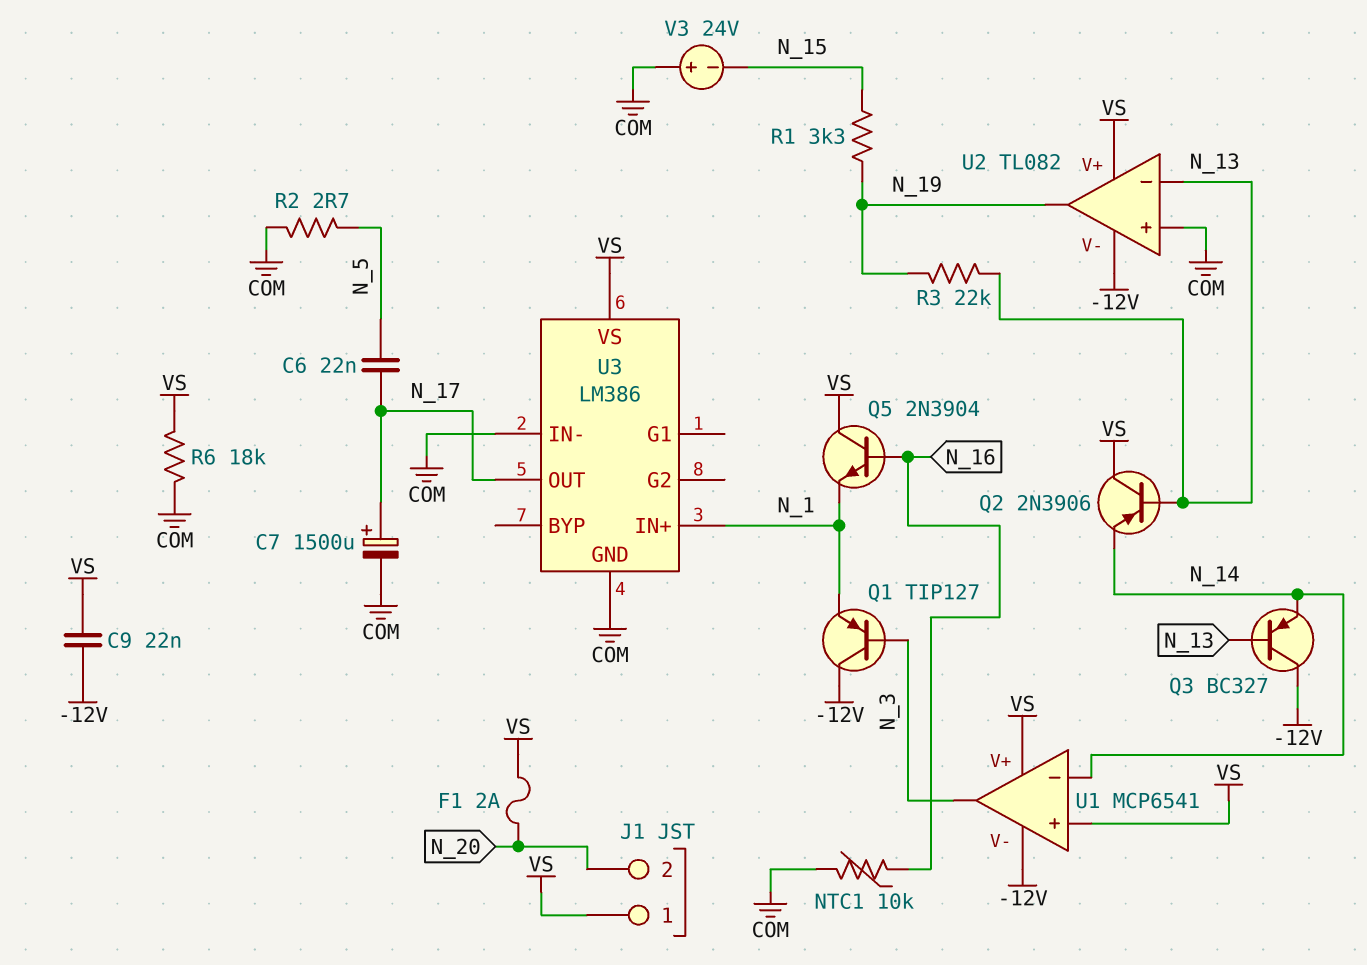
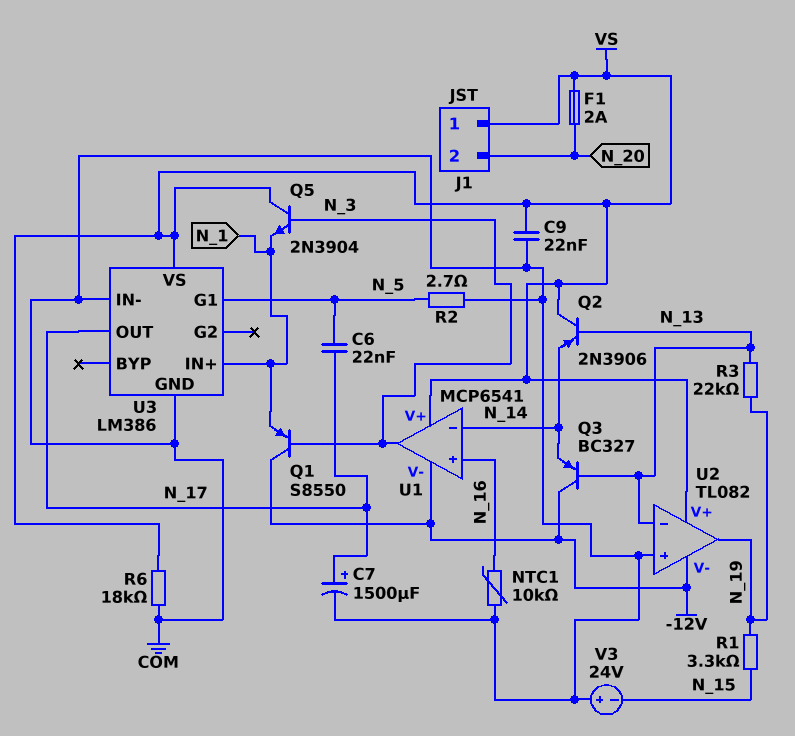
C9: 22nF (-12V, VS) -> 22nF (COM, VS)
Q1: PNP TIP127 (B N_3, C -12V, E N_1) -> PNP S8550 (B N_3, C -12V, E N_1)
Q5: NPN 2N3904 (B N_16, C VS, E N_1) -> NPN 2N3904 (B N_3, C VS, E N_1)
U1 pin in+: VS -> N_16
U3 pin G1: none -> N_5

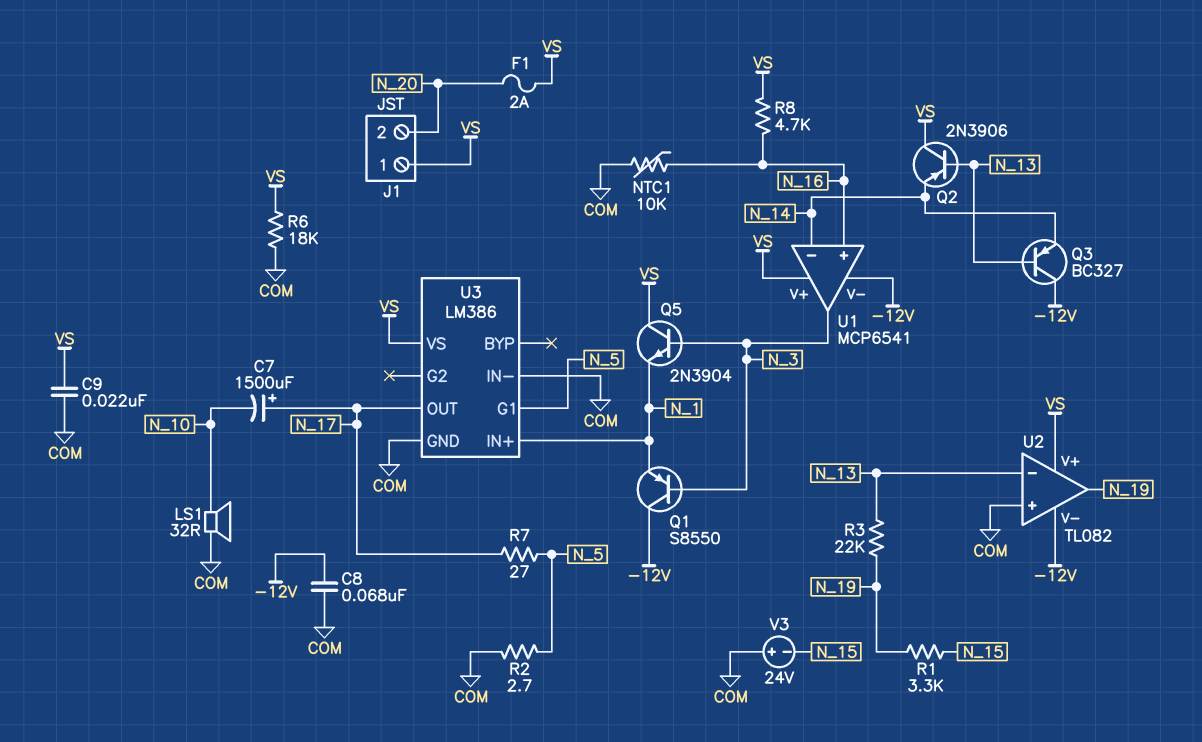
C6: 22nF (N_5, N_17) -> none
C7: 1500uF (plus N_17, minus COM) -> 1500uF (plus N_17, minus N_10)
C8: none -> 68nF (-12V, COM)
LS1: none -> speaker 32R (COM, N_10)
R7: none -> 27 (N_5, N_17)
R8: none -> 4.7k (N_16, VS)

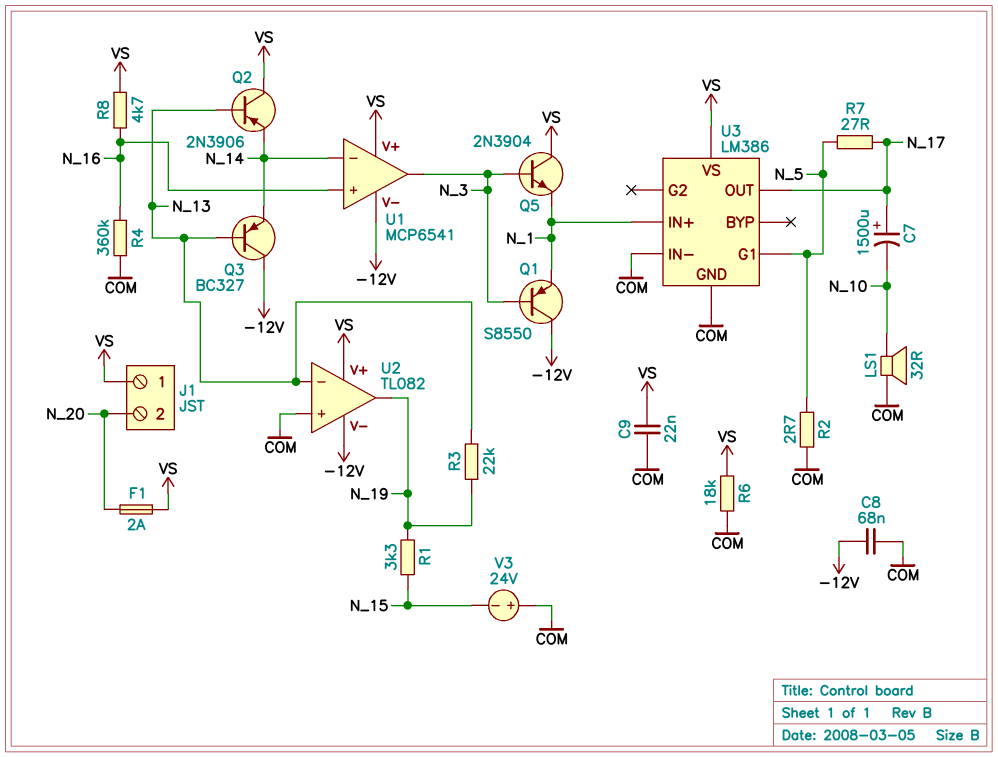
NTC1: 10k (COM, N_16) -> none
R4: none -> 360k (COM, N_16)

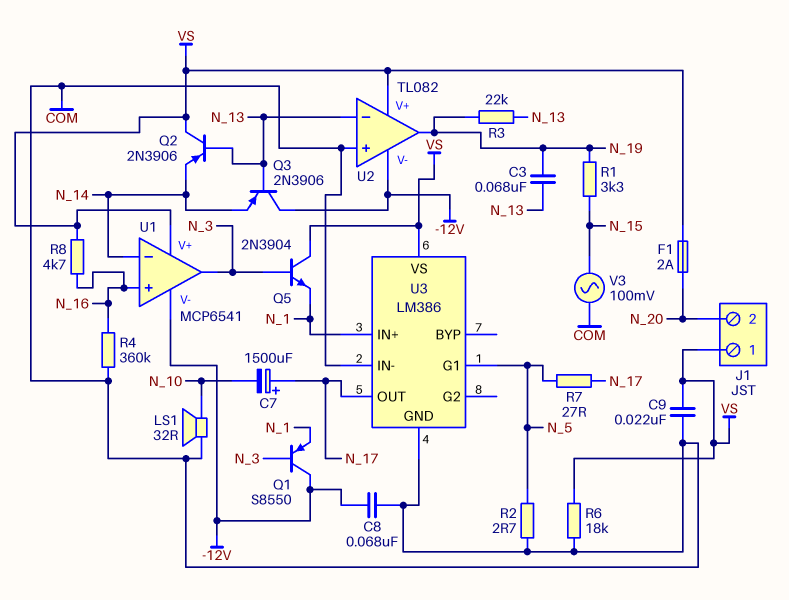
C3: none -> 68nF (N_13, N_19)
Q3: PNP BC327 (B N_13, C -12V, E N_14) -> PNP 2N3906 (B N_13, C -12V, E N_14)
V3: 24V (plus COM, minus N_15) -> AC 100mV (COM, N_15)

